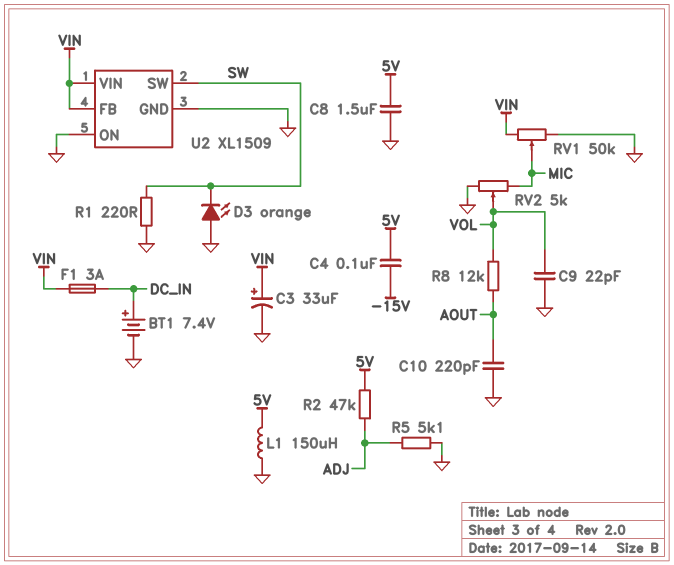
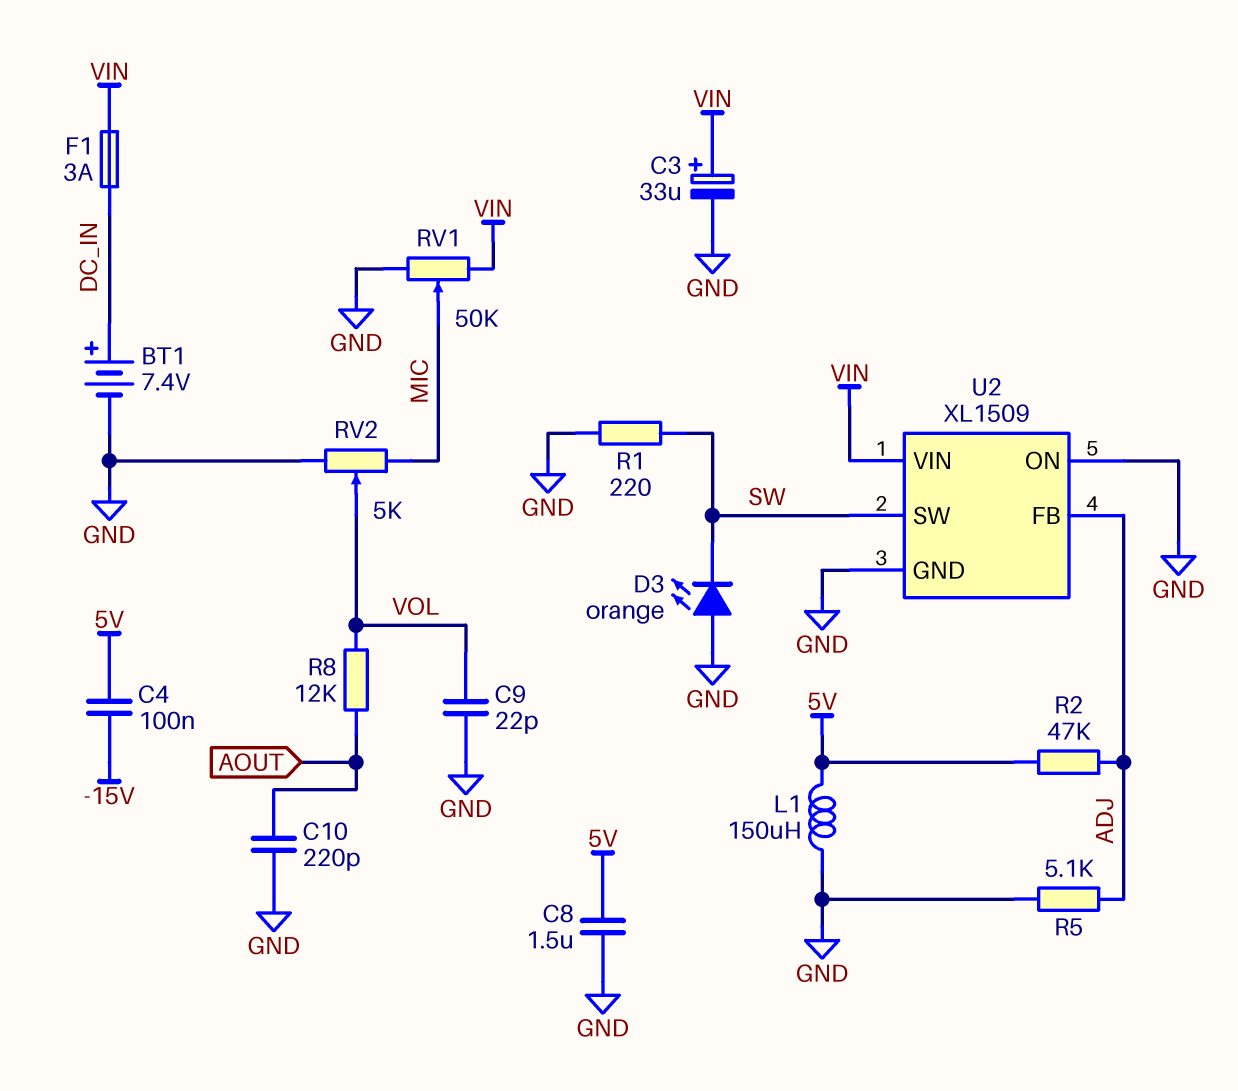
U2 pin FB: VIN -> ADJ

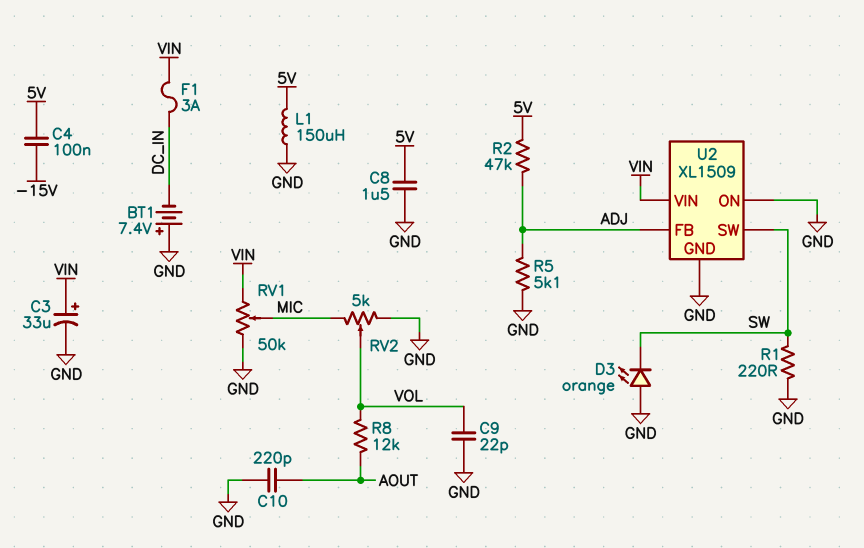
BT1: 7.4V (plus DC_IN, minus GND) -> 7.4V (plus GND, minus DC_IN)

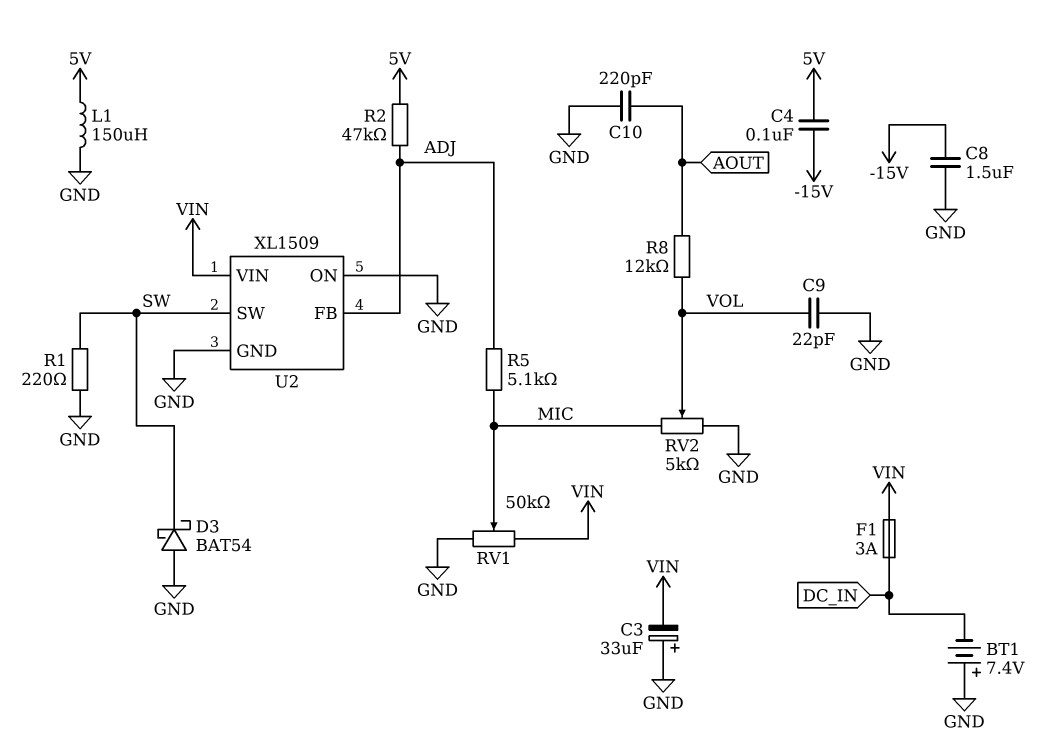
C3: 33uF (plus VIN, minus GND) -> 33uF (plus GND, minus VIN)
C8: 1.5uF (5V, GND) -> 1.5uF (-15V, GND)
D3: LED orange (A GND, K SW) -> schottky BAT54 (A GND, K SW)
R5: 5.1k (ADJ, GND) -> 5.1k (ADJ, MIC)

